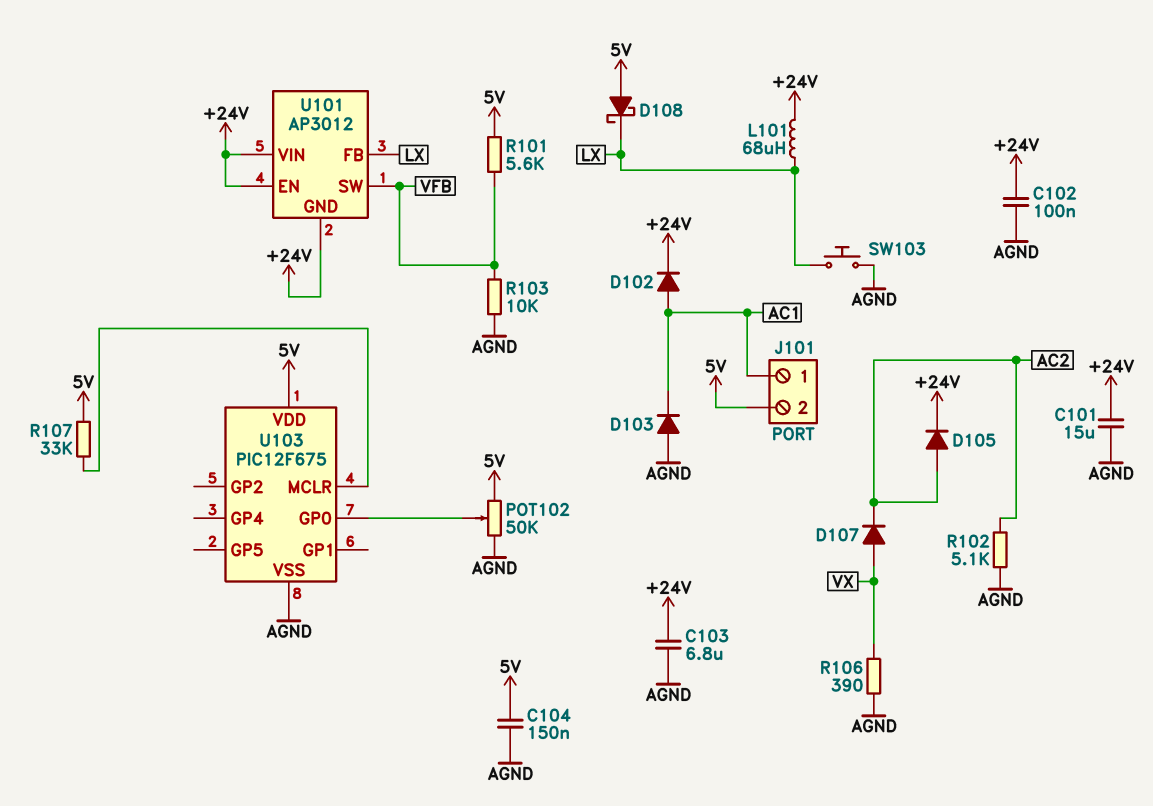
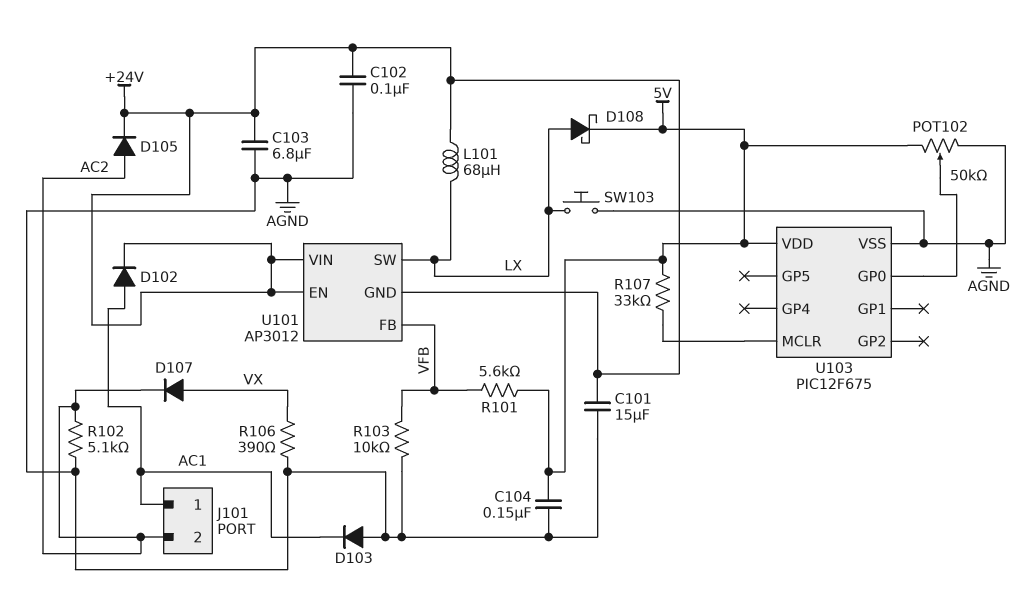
D108: schottky (A 5V, K LX) -> schottky (A LX, K 5V)
J101 pin 2: 5V -> AC2
U101 pin FB: LX -> VFB
U101 pin SW: VFB -> LX

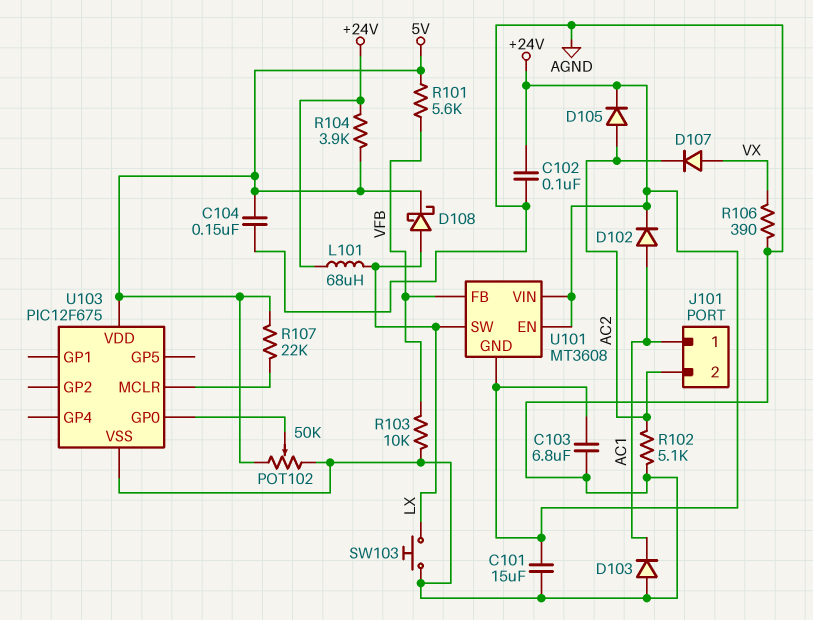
R104: none -> 3.9k (+24V, 5V)
R107: 33k (5V, U103/MCLR) -> 22k (5V, U103/MCLR)
U101: AP3012 -> MT3608

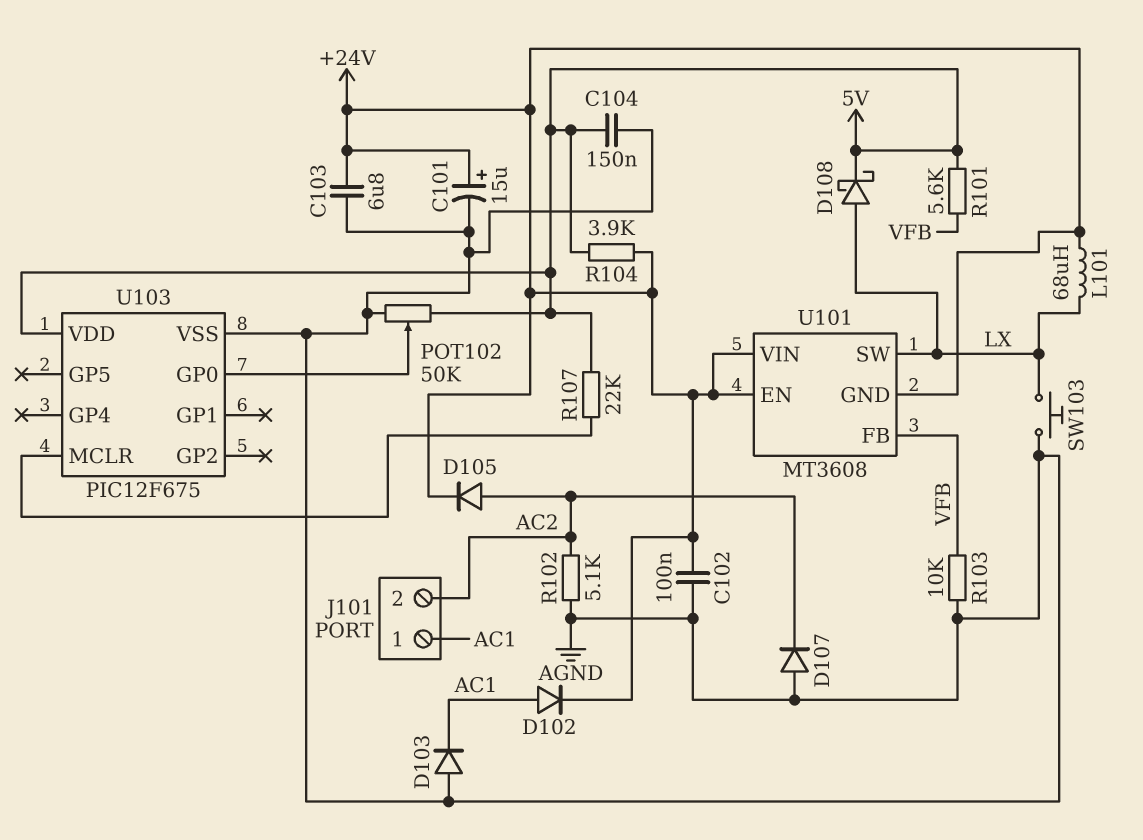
C101: 15uF (+24V, AGND) -> 15uF (plus +24V, minus AGND)
D107: diode (A VX, K AC2) -> diode (A AGND, K AC2)
R106: 390 (AGND, VX) -> none

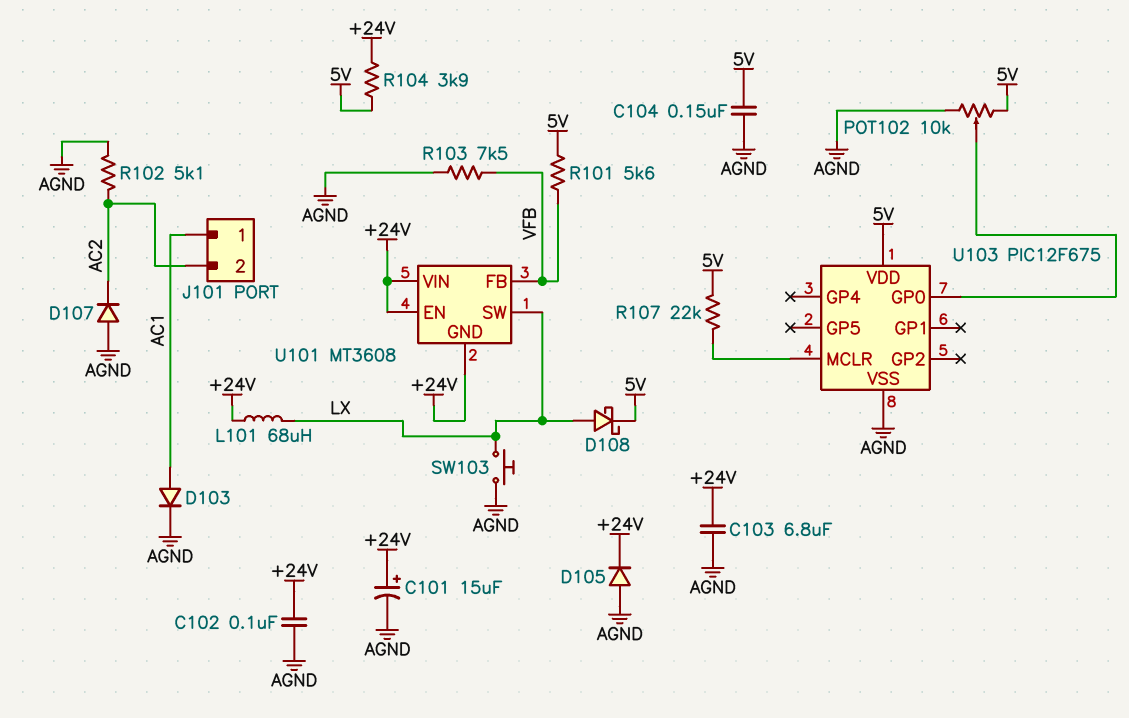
D102: diode (A AC1, K +24V) -> none
D103: diode (A AGND, K AC1) -> diode (A AC1, K AGND)
D105: diode (A AC2, K +24V) -> diode (A AGND, K +24V)
POT102: 50k (5V, AGND, wiper U103/GP0) -> 10k (5V, AGND, wiper U103/GP0)
R103: 10k (AGND, VFB) -> 7.5k (AGND, VFB)

